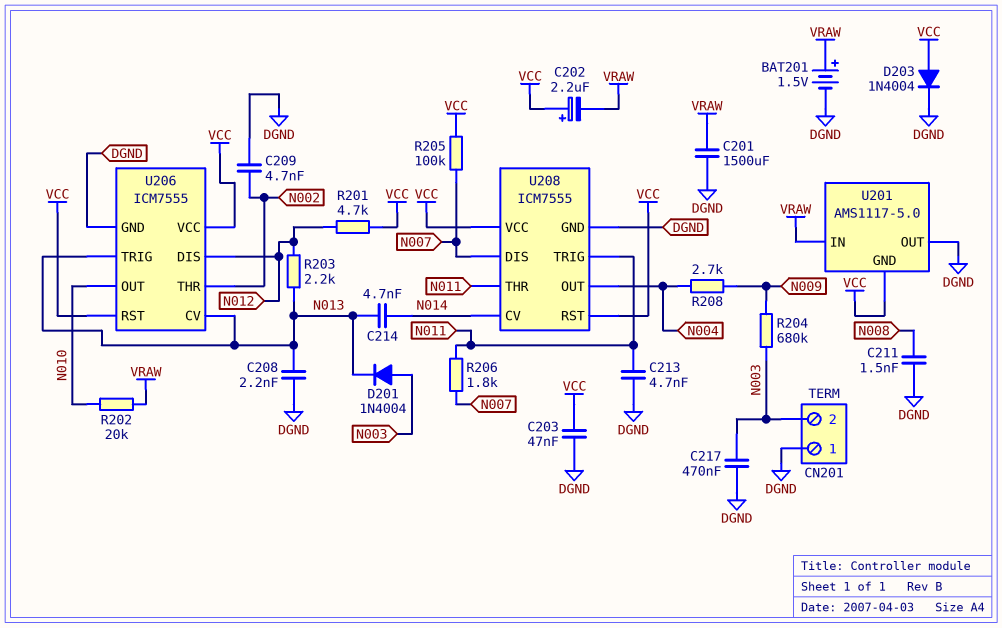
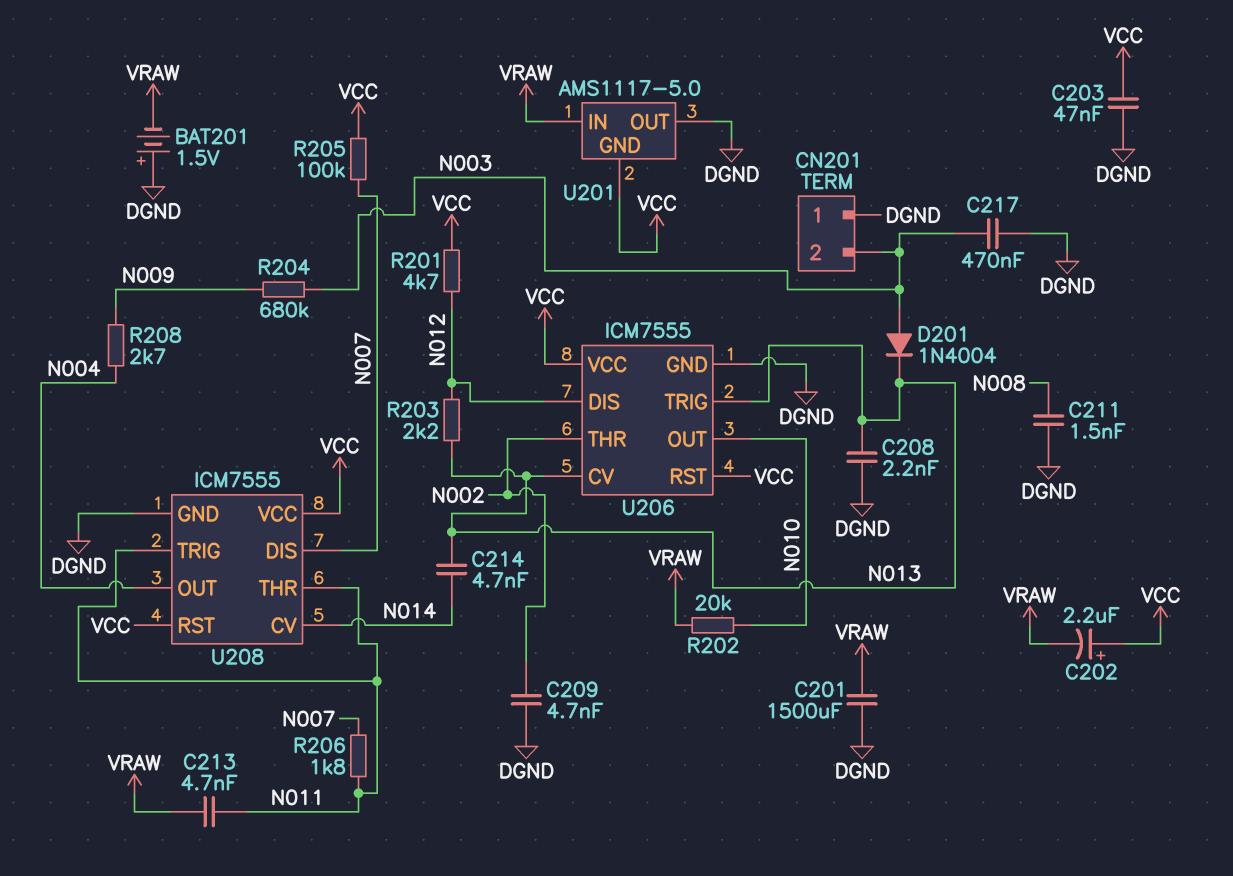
BAT201: 1.5V (plus VRAW, minus DGND) -> 1.5V (plus DGND, minus VRAW)
C213: 4.7nF (DGND, N011) -> 4.7nF (N011, VRAW)
D203: diode 1N4004 (A VCC, K DGND) -> none

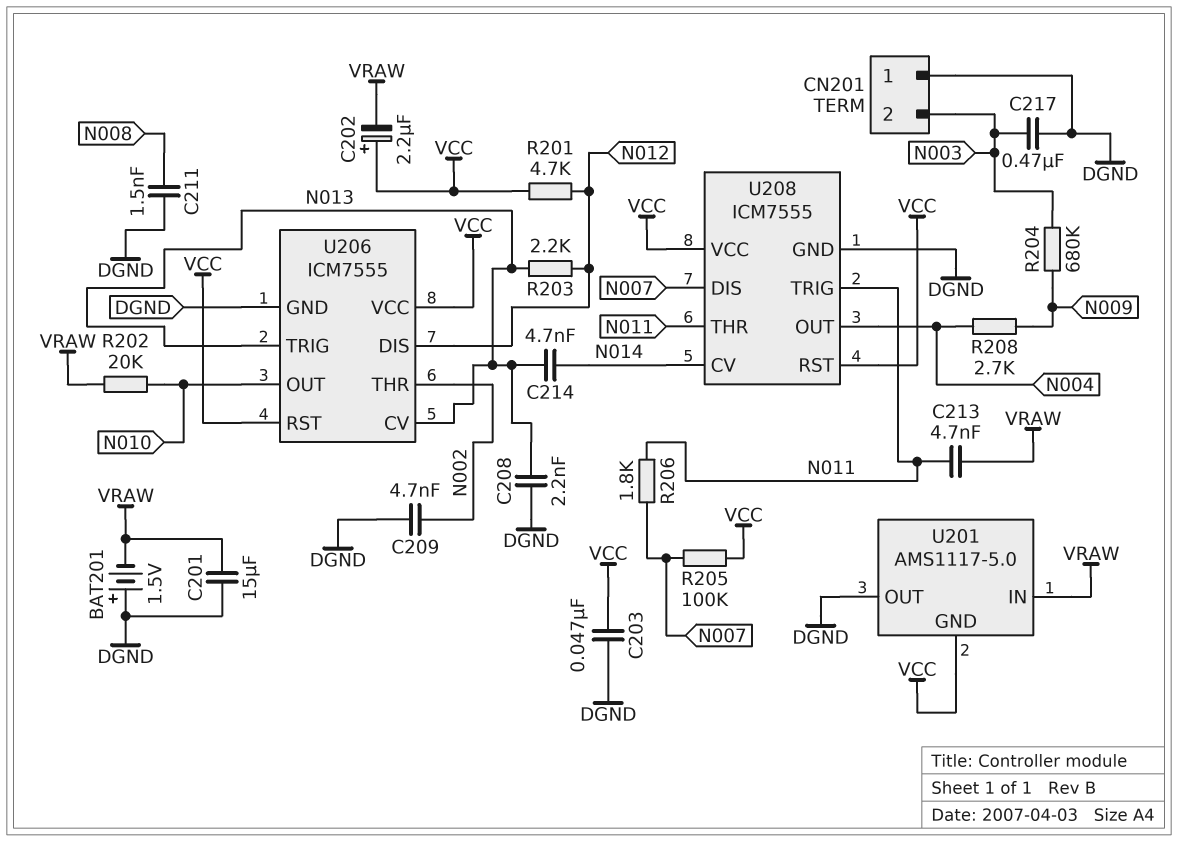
C201: 1500uF (DGND, VRAW) -> 15uF (DGND, VRAW)
D201: diode 1N4004 (A N003, K N013) -> none

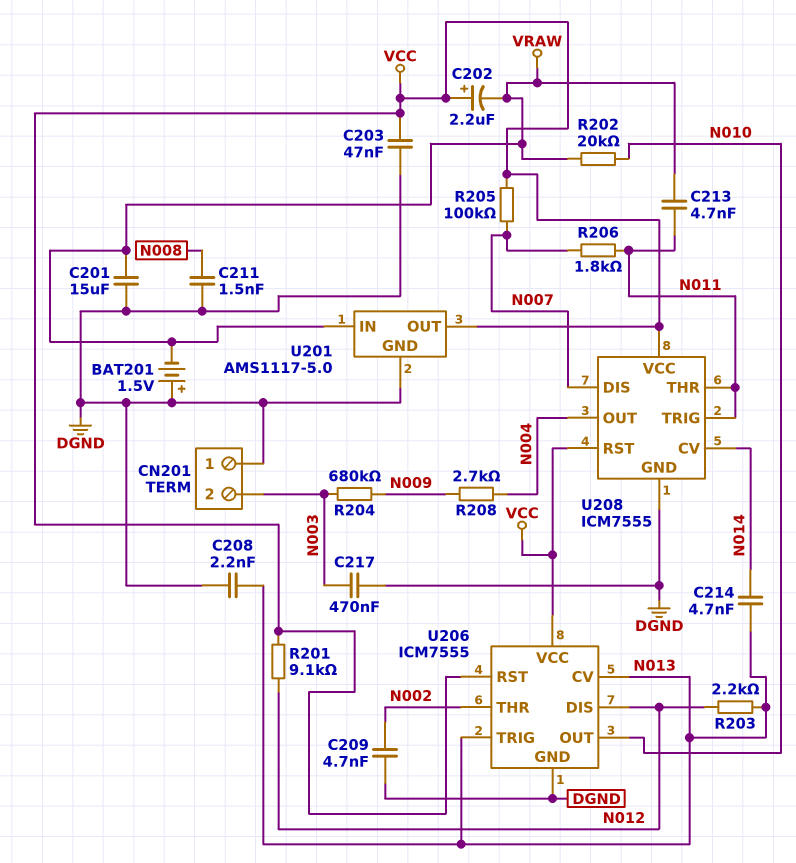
R201: 4.7k (N012, VCC) -> 9.1k (N012, VCC)
U201 pin GND: VCC -> DGND
U201 pin OUT: DGND -> VCC

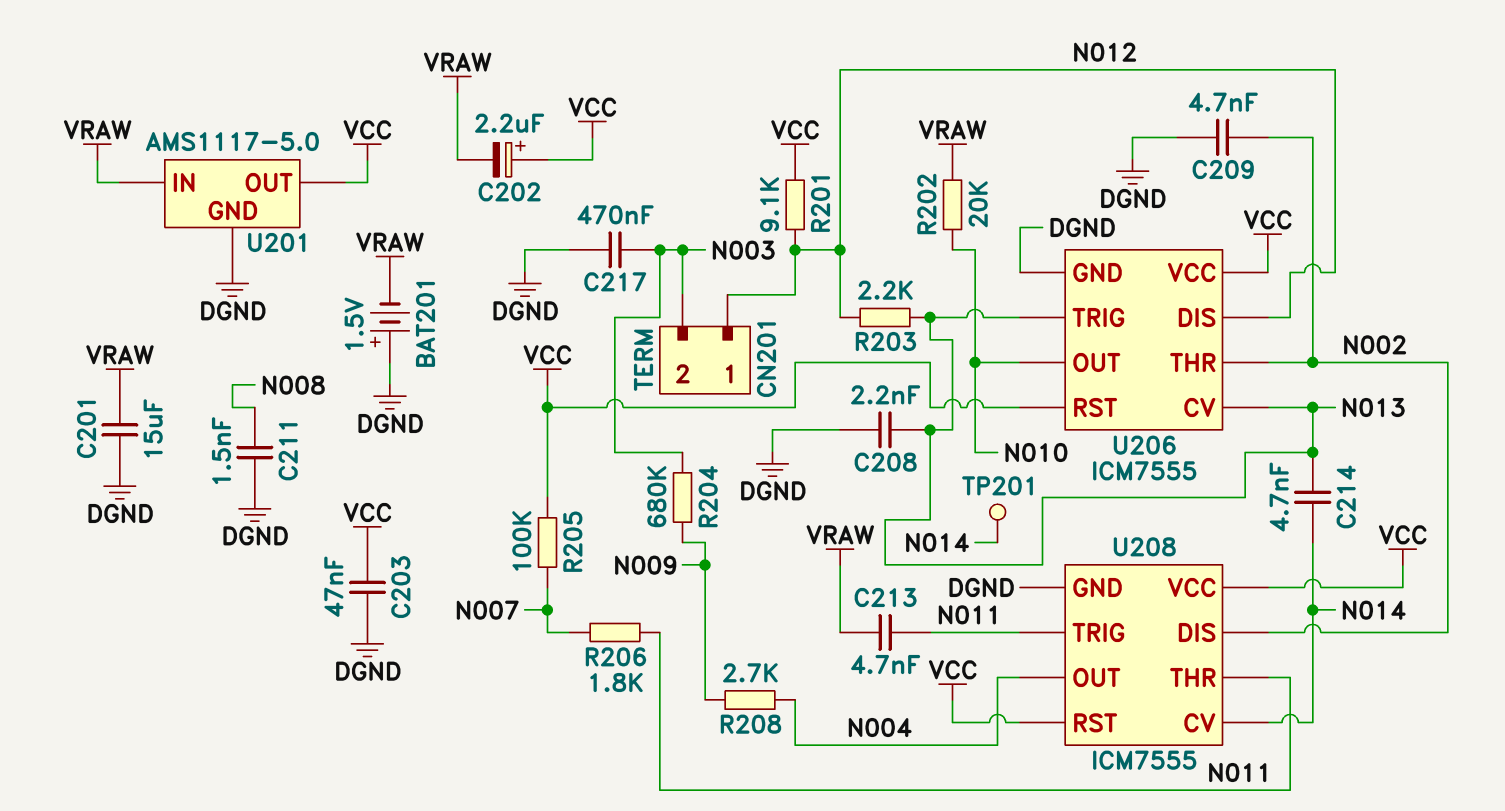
CN201 pin 1: DGND -> N012
TP201: none -> test point (N014)
U208 pin DIS: N007 -> N002

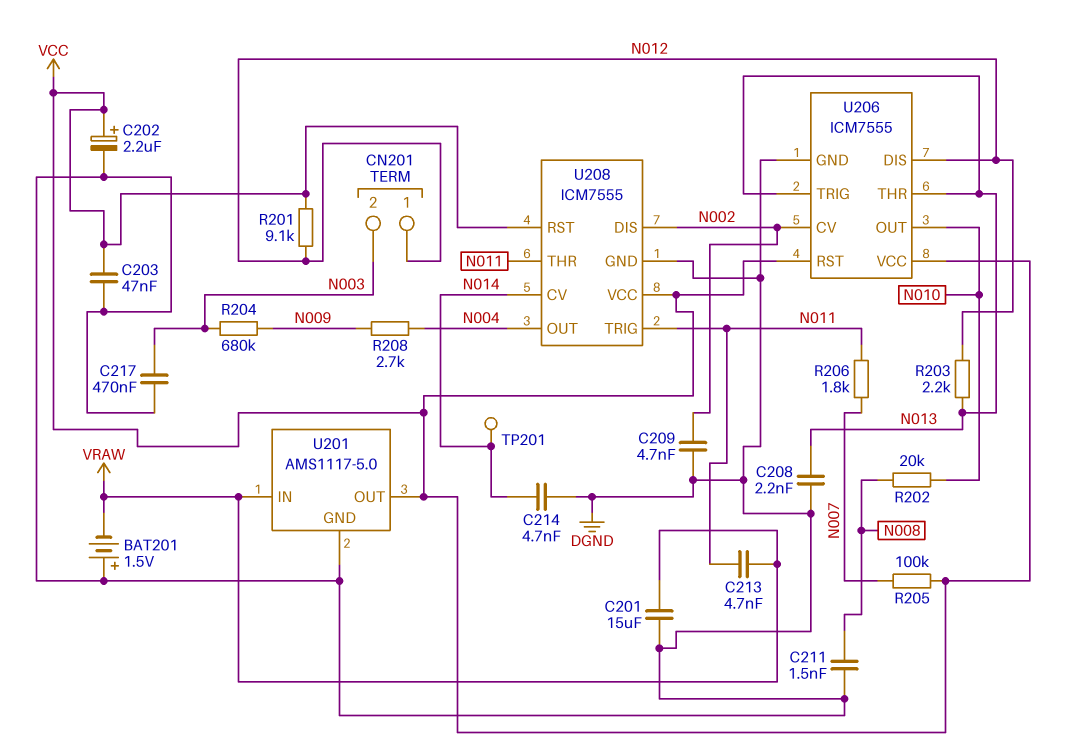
C202: 2.2uF (plus VCC, minus VRAW) -> 2.2uF (plus VCC, minus DGND)
C214: 4.7nF (N013, N014) -> 4.7nF (DGND, N014)
R202: 20k (N010, VRAW) -> 20k (N008, N010)
U206 pin CV: N013 -> N002
U206 pin THR: N002 -> N013

